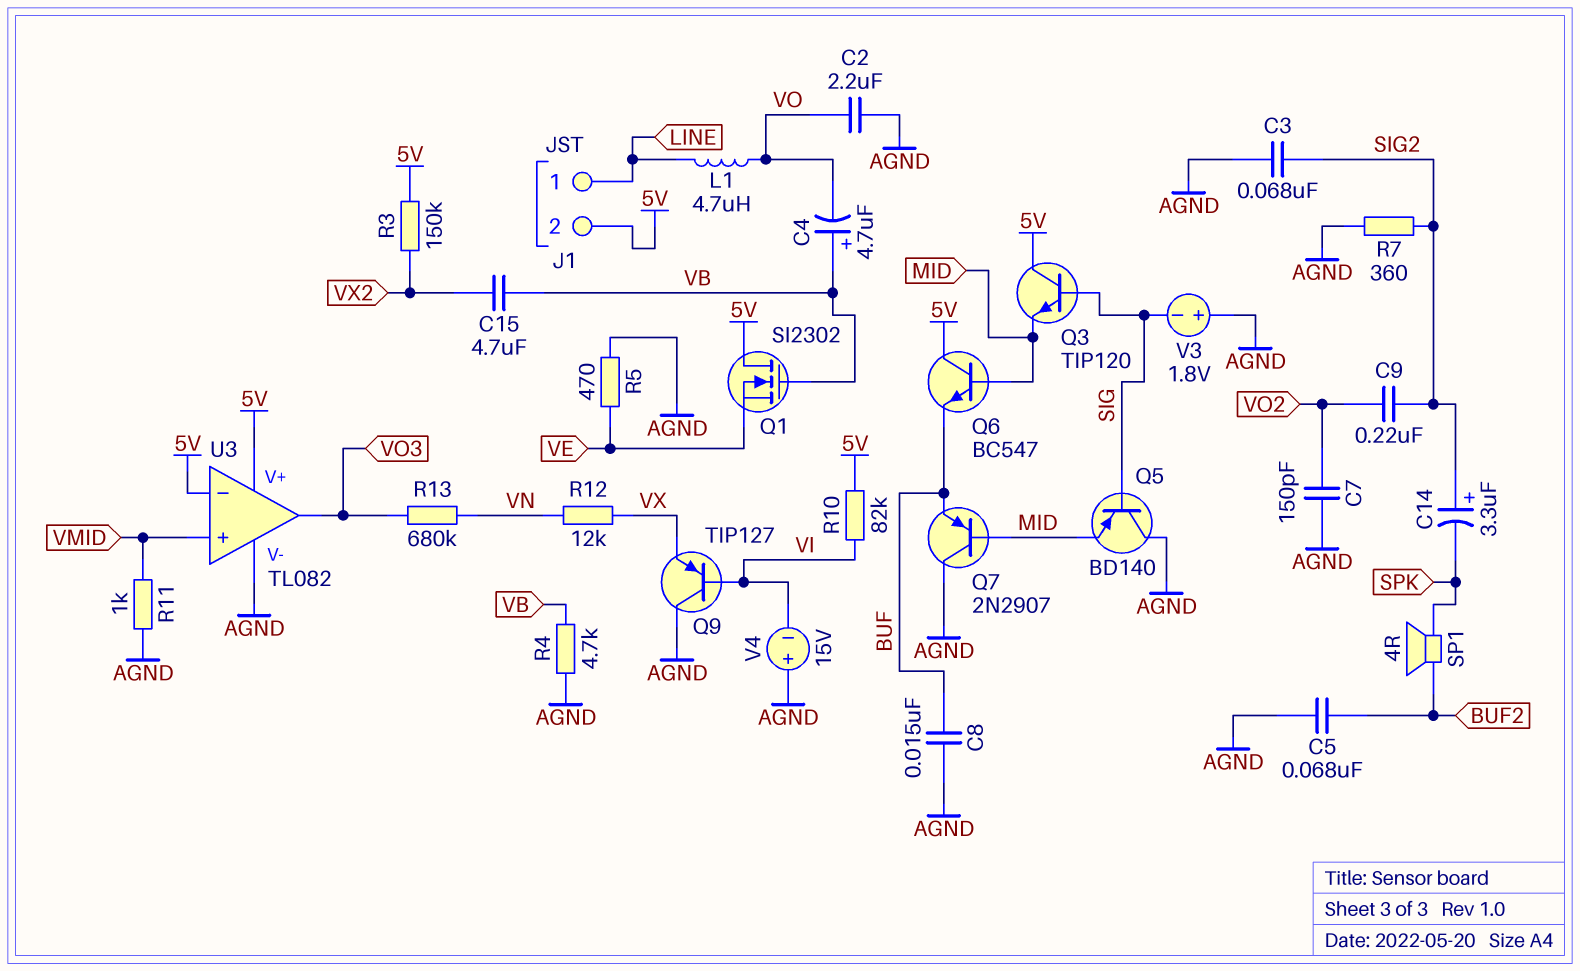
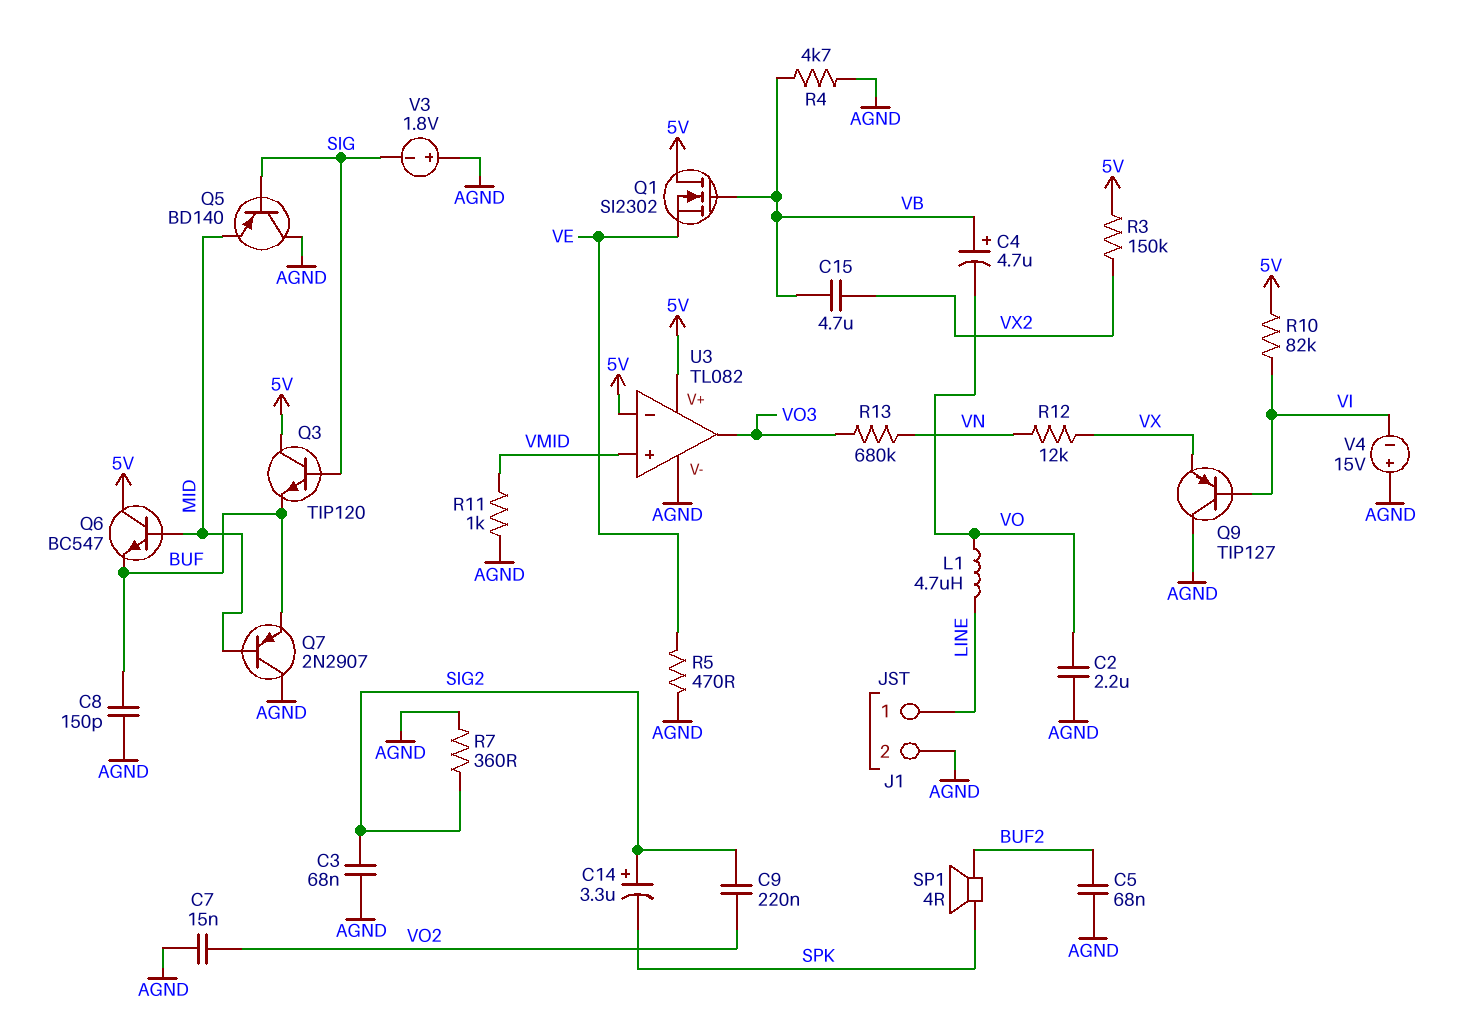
C7: 150pF (AGND, VO2) -> 15nF (AGND, VO2)
C8: 15nF (AGND, BUF) -> 150pF (AGND, BUF)
J1 pin 2: 5V -> AGND
Q3: NPN TIP120 (B SIG, C 5V, E MID) -> NPN TIP120 (B SIG, C 5V, E BUF)

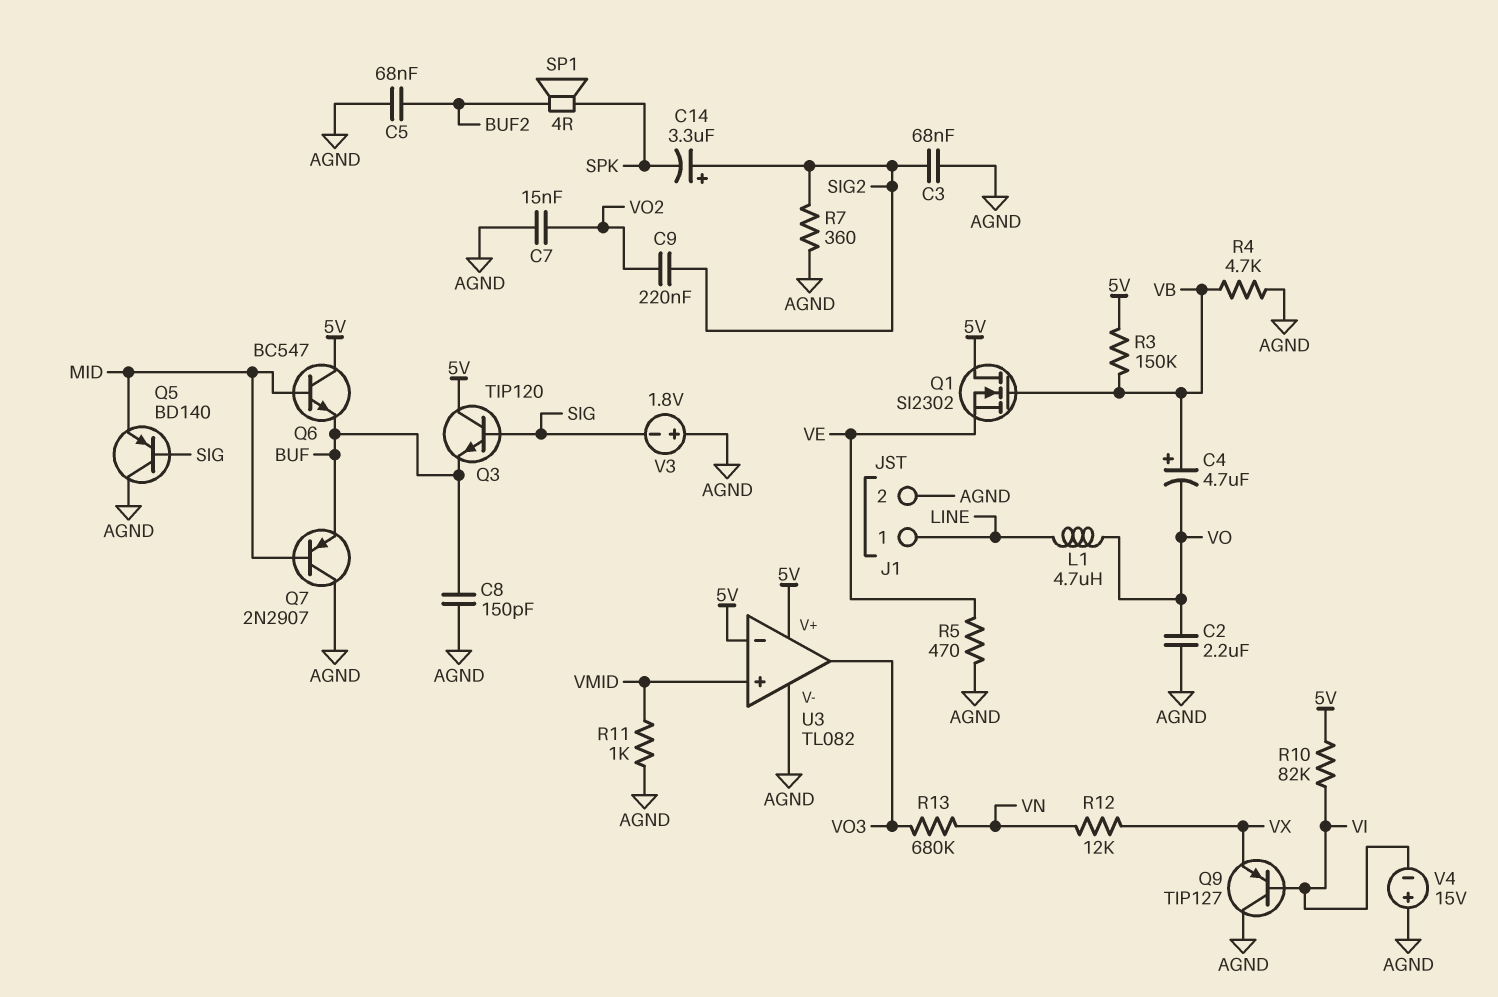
C15: 4.7uF (VB, VX2) -> none
R3: 150k (5V, VX2) -> 150k (5V, VB)

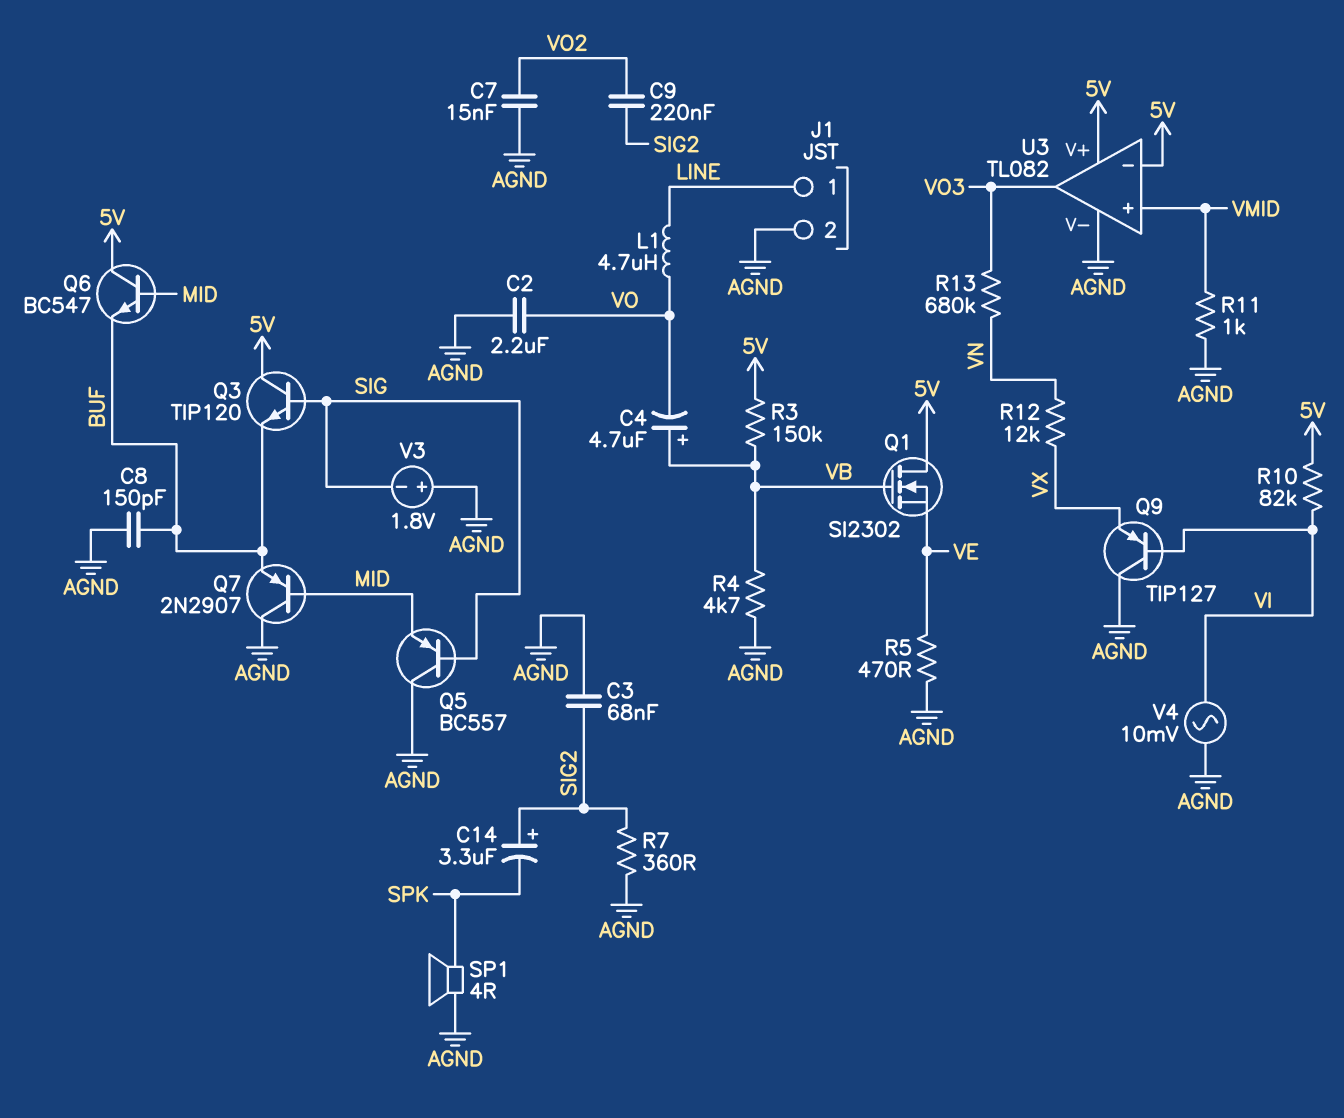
C5: 68nF (AGND, BUF2) -> none
Q5: PNP BD140 (B SIG, C AGND, E MID) -> PNP BC557 (B SIG, C AGND, E MID)
SP1: speaker 4R (BUF2, SPK) -> speaker 4R (AGND, SPK)
V4: 15V (plus AGND, minus VI) -> AC 10mV (AGND, VI)

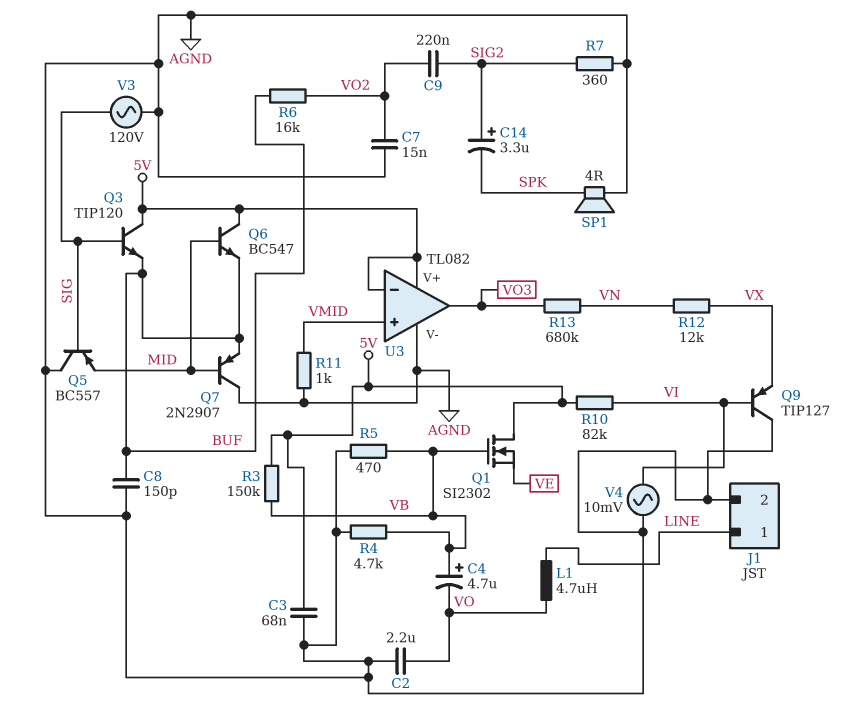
C3: 68nF (AGND, SIG2) -> 68nF (5V, AGND)
R5: 470 (AGND, VE) -> 470 (AGND, VB)
R6: none -> 16k (BUF, VO2)
V3: 1.8V (plus AGND, minus SIG) -> AC 120V (AGND, SIG)

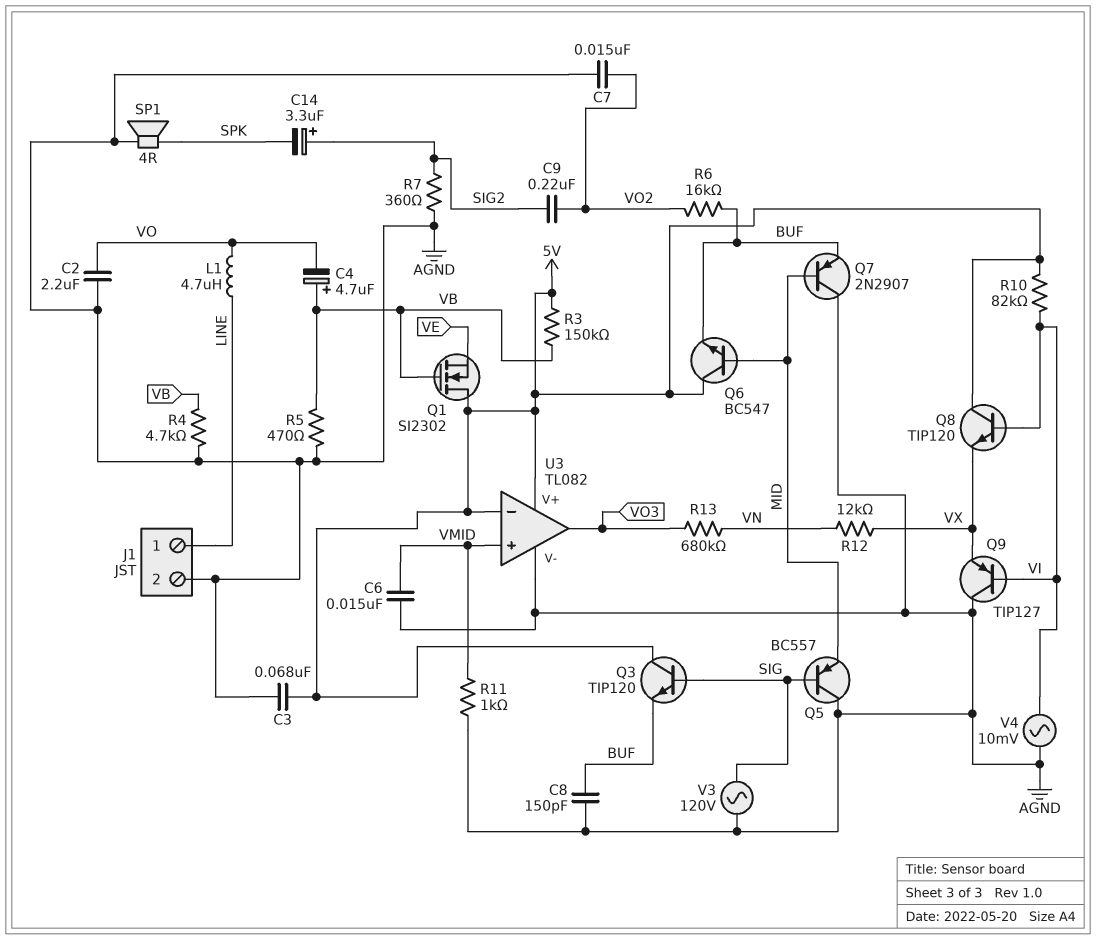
C6: none -> 15nF (AGND, VMID)
Q8: none -> NPN TIP120 (B VI, C 5V, E VX)

